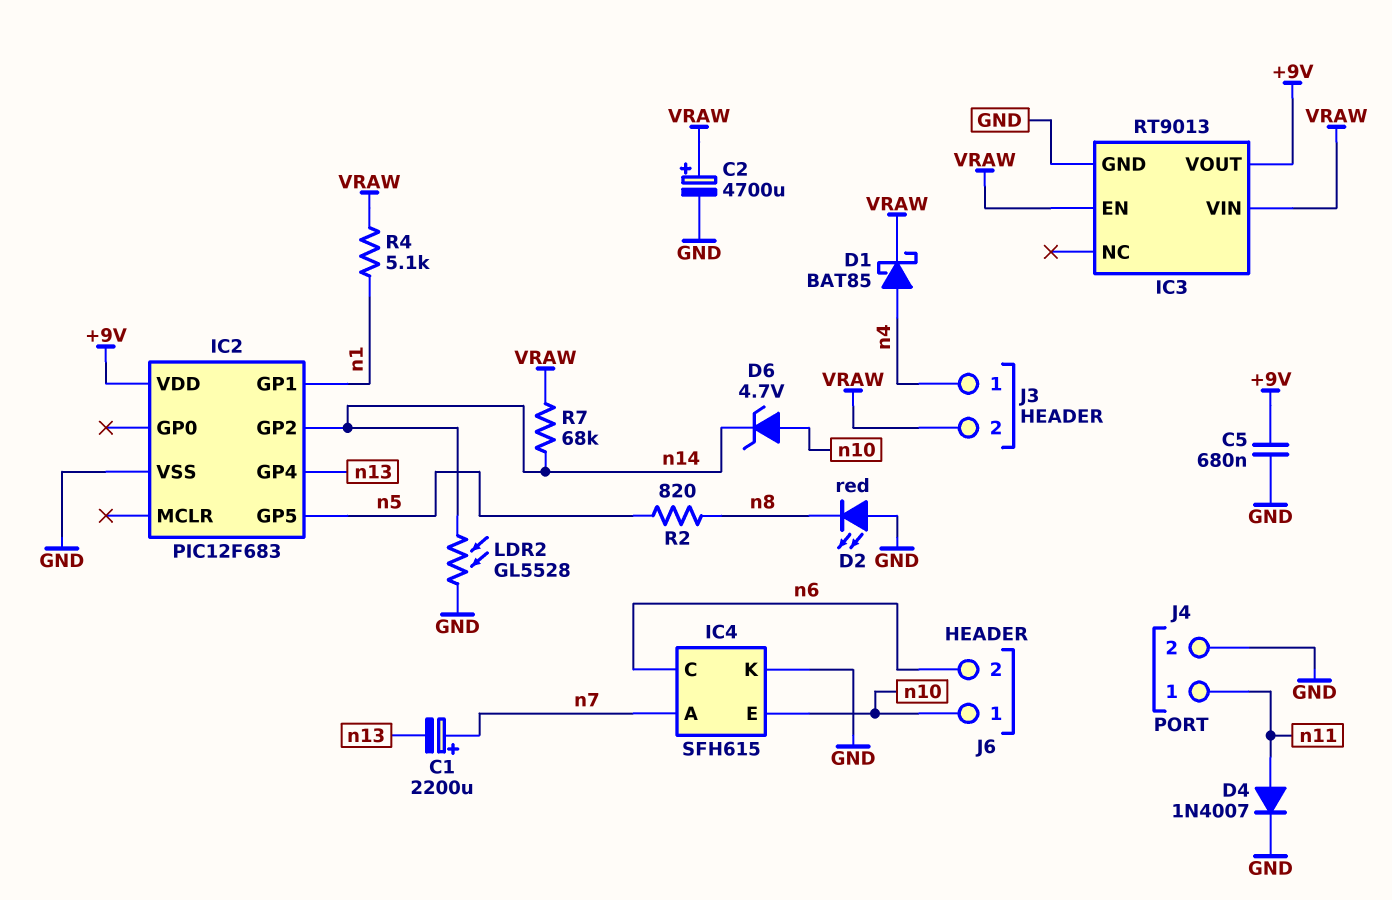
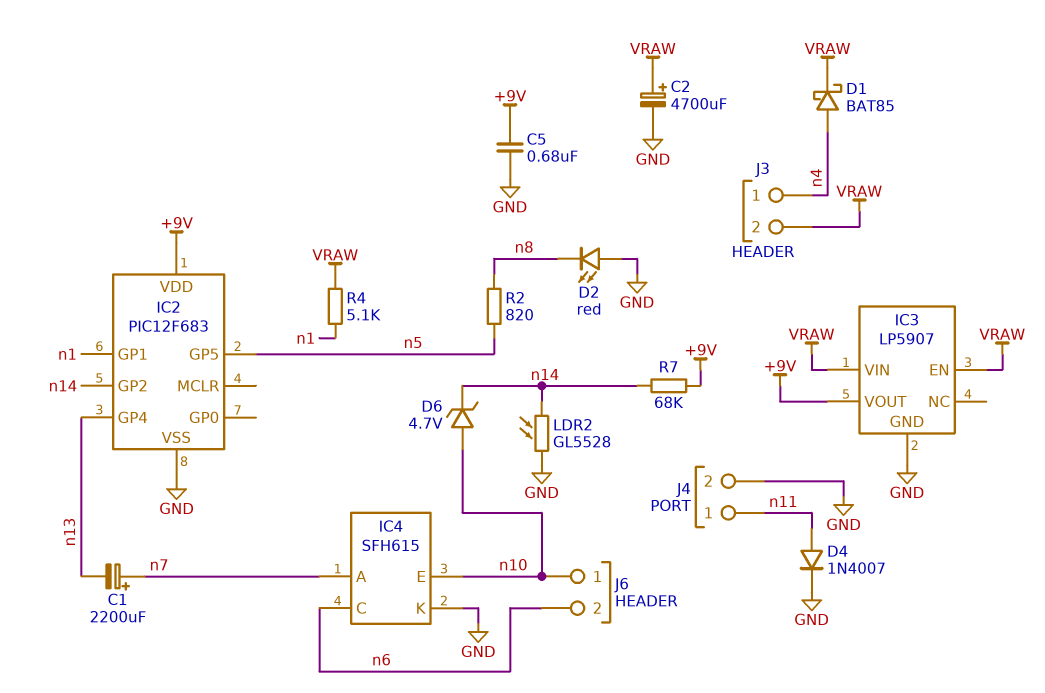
IC3: RT9013 -> LP5907
R7: 68k (VRAW, n14) -> 68k (+9V, n14)

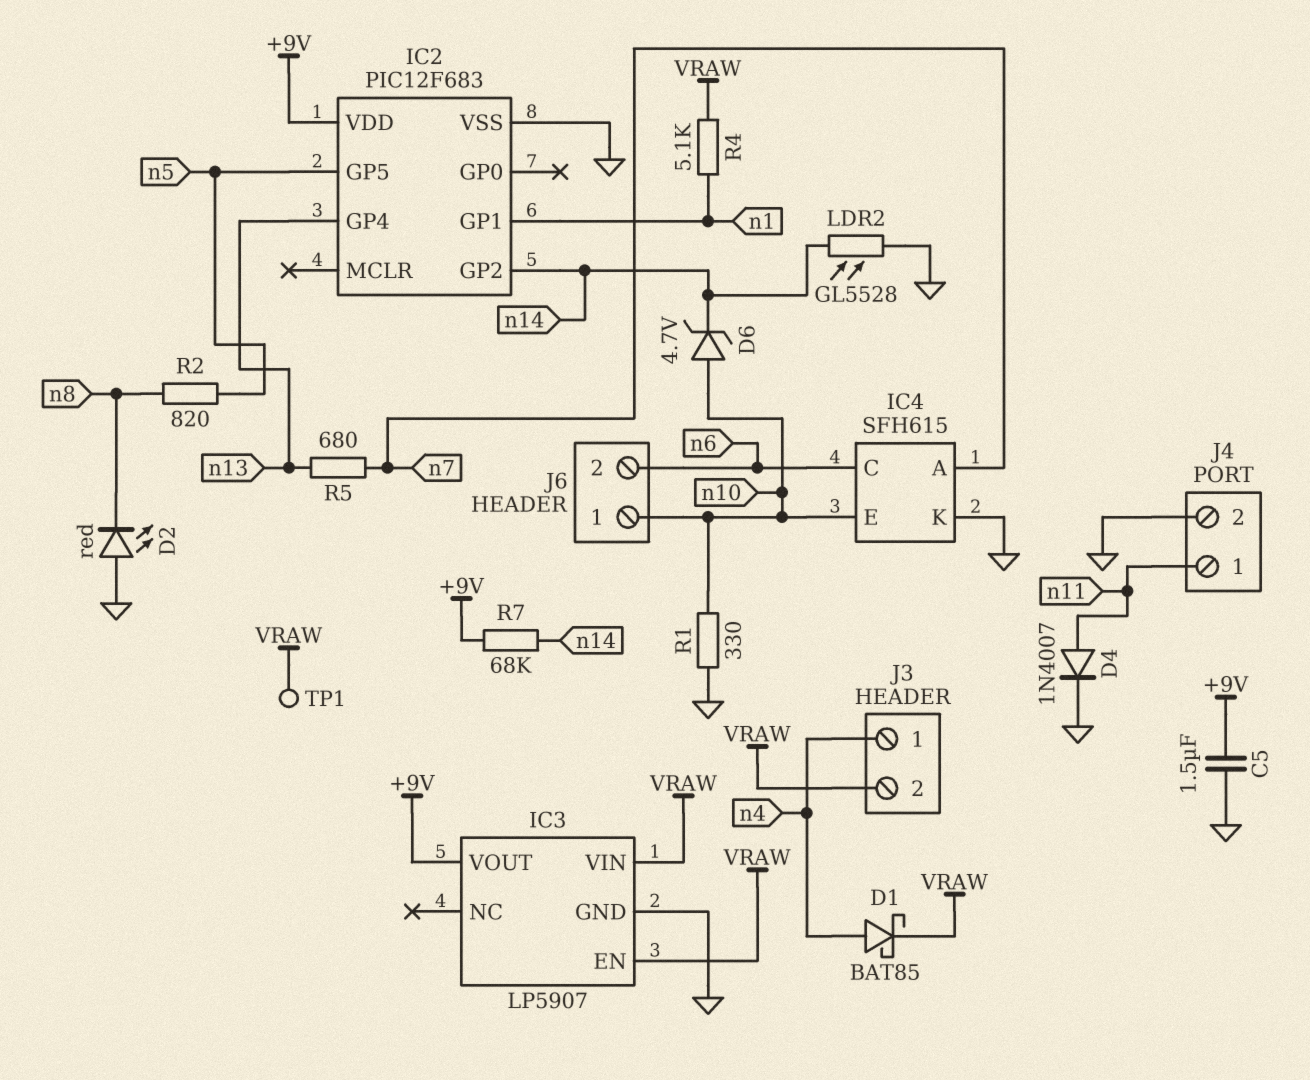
C1: 2200uF (plus n7, minus n13) -> none
C2: 4700uF (plus VRAW, minus GND) -> none
C5: 680nF (+9V, GND) -> 1.5uF (+9V, GND)
R1: none -> 330 (GND, n10)
R5: none -> 680 (n7, n13)
TP1: none -> test point (VRAW)

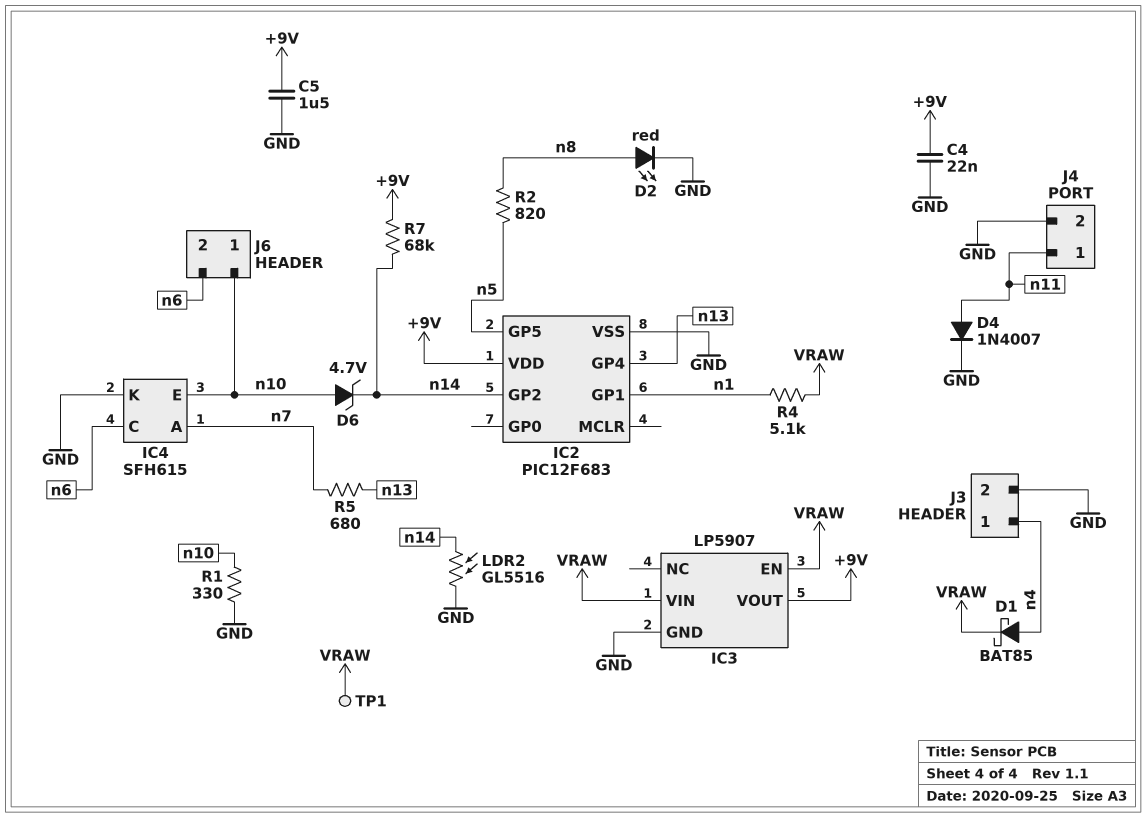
C4: none -> 22nF (+9V, GND)
D2: LED red (A GND, K n8) -> LED red (A n8, K GND)
J3 pin 2: VRAW -> GND
LDR2: GL5528 (GND, n14) -> GL5516 (GND, n14)

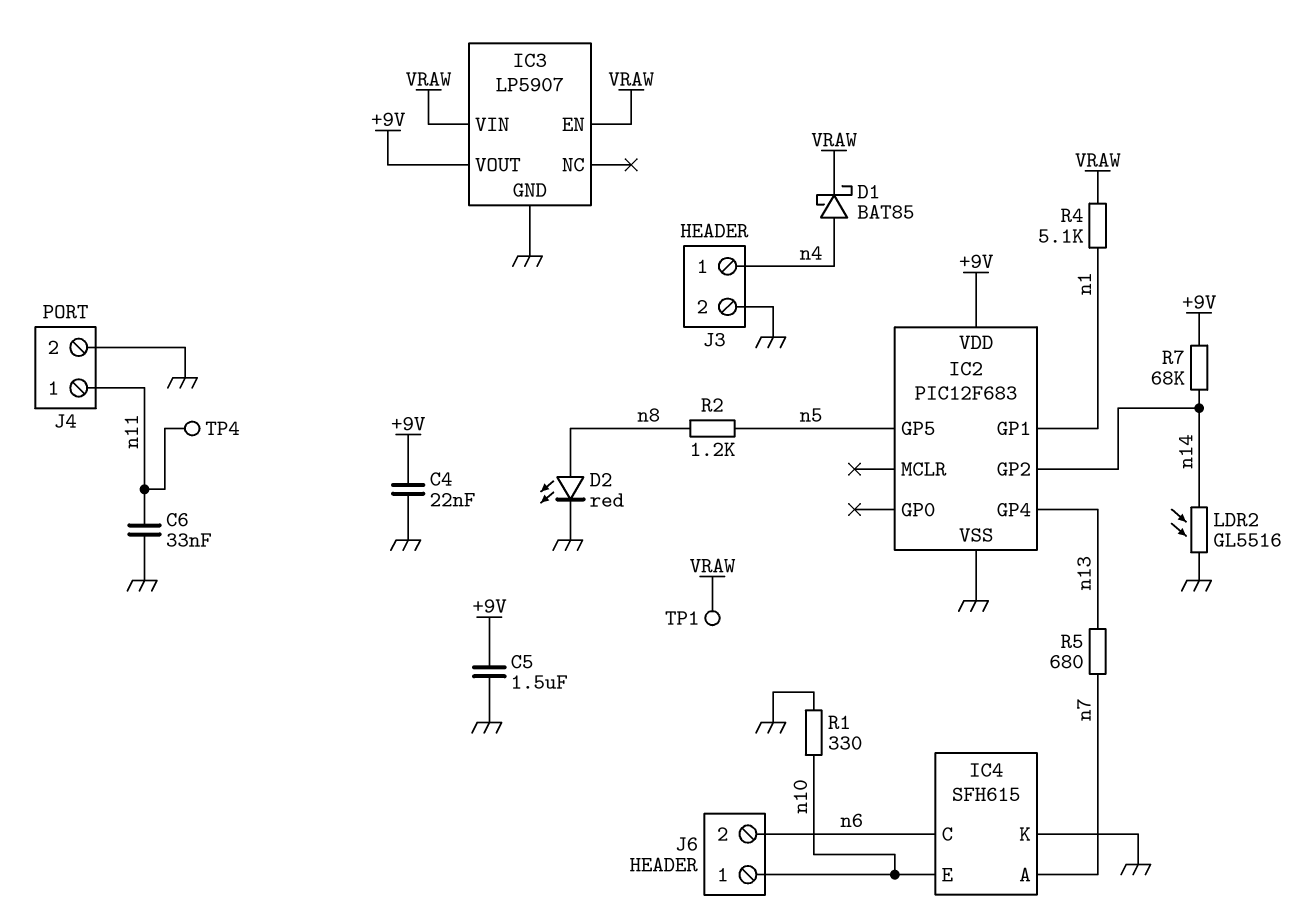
C6: none -> 33nF (GND, n11)
D4: diode 1N4007 (A n11, K GND) -> none
D6: zener 4.7V (A n10, K n14) -> none
R2: 820 (n5, n8) -> 1.2k (n5, n8)
TP4: none -> test point (n11)

